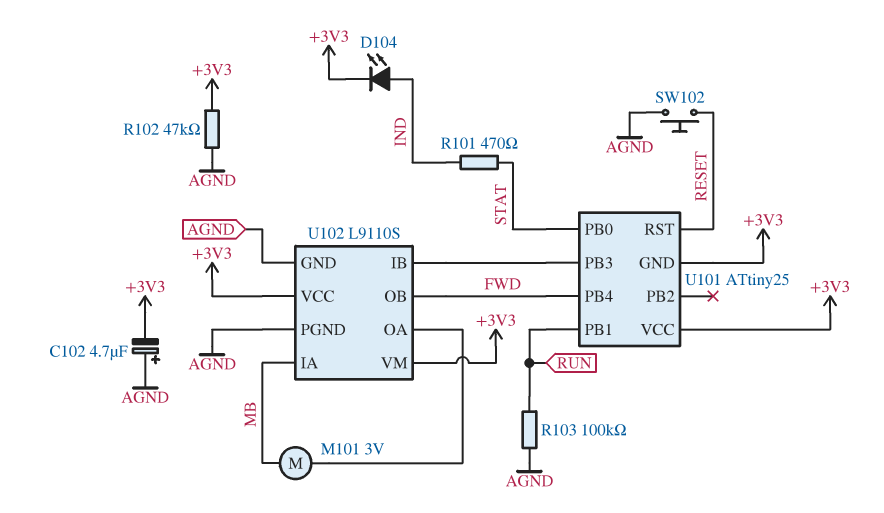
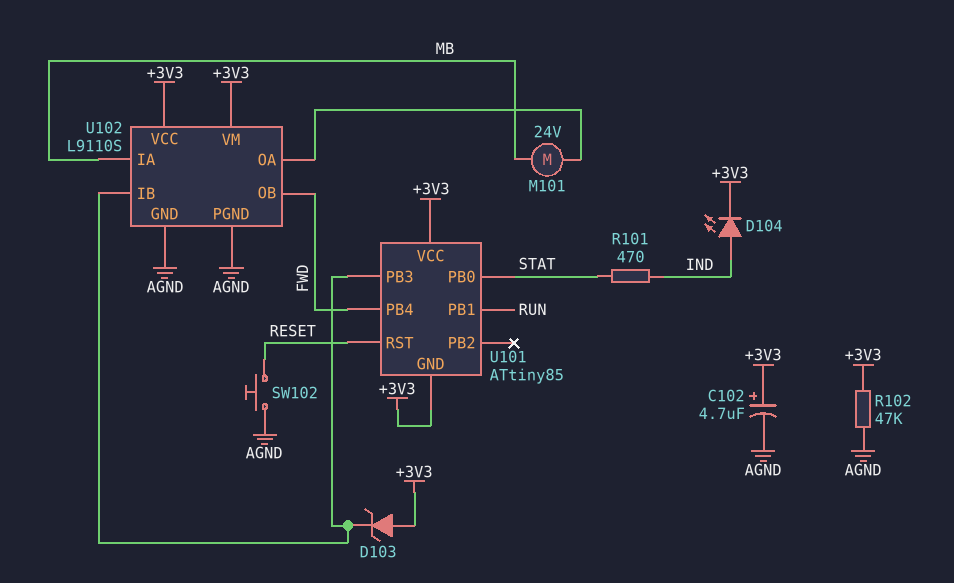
C102: 4.7uF (plus AGND, minus +3V3) -> 4.7uF (plus +3V3, minus AGND)
D103: none -> zener (A +3V3, K U101/PB3)
M101: motor 3V (MB, U102/OA) -> motor 24V (MB, U102/OA)
R103: 100k (AGND, RUN) -> none
U101: ATtiny25 -> ATtiny85

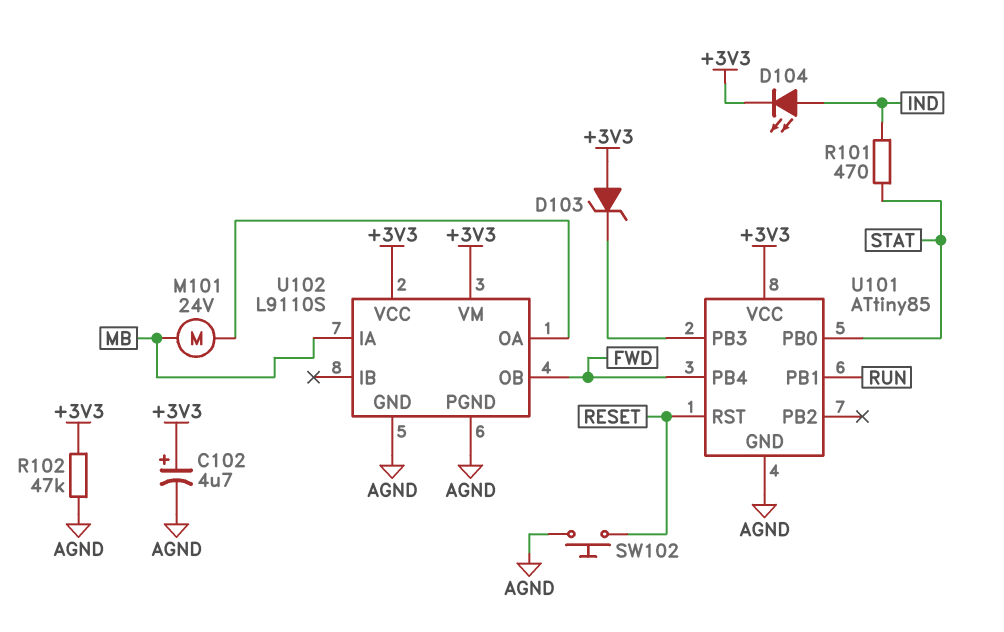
U101 pin GND: +3V3 -> AGND
U102 pin IB: U101/PB3 -> none

